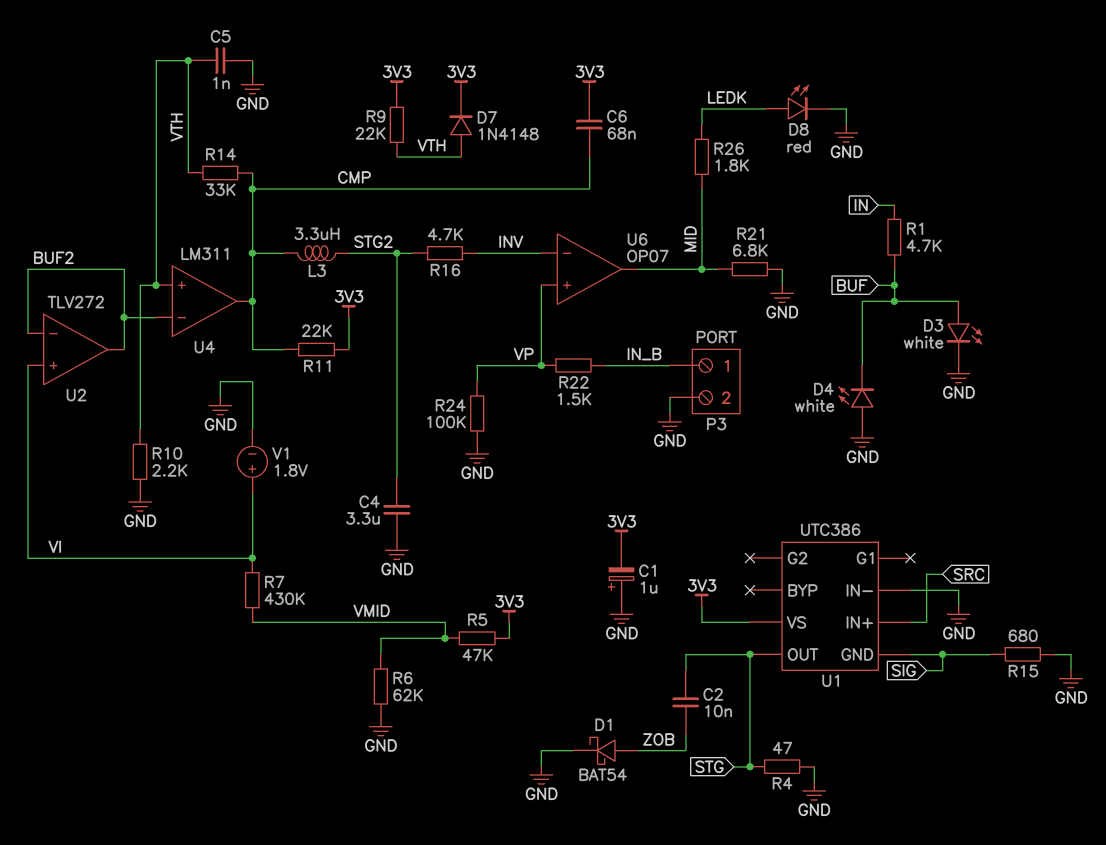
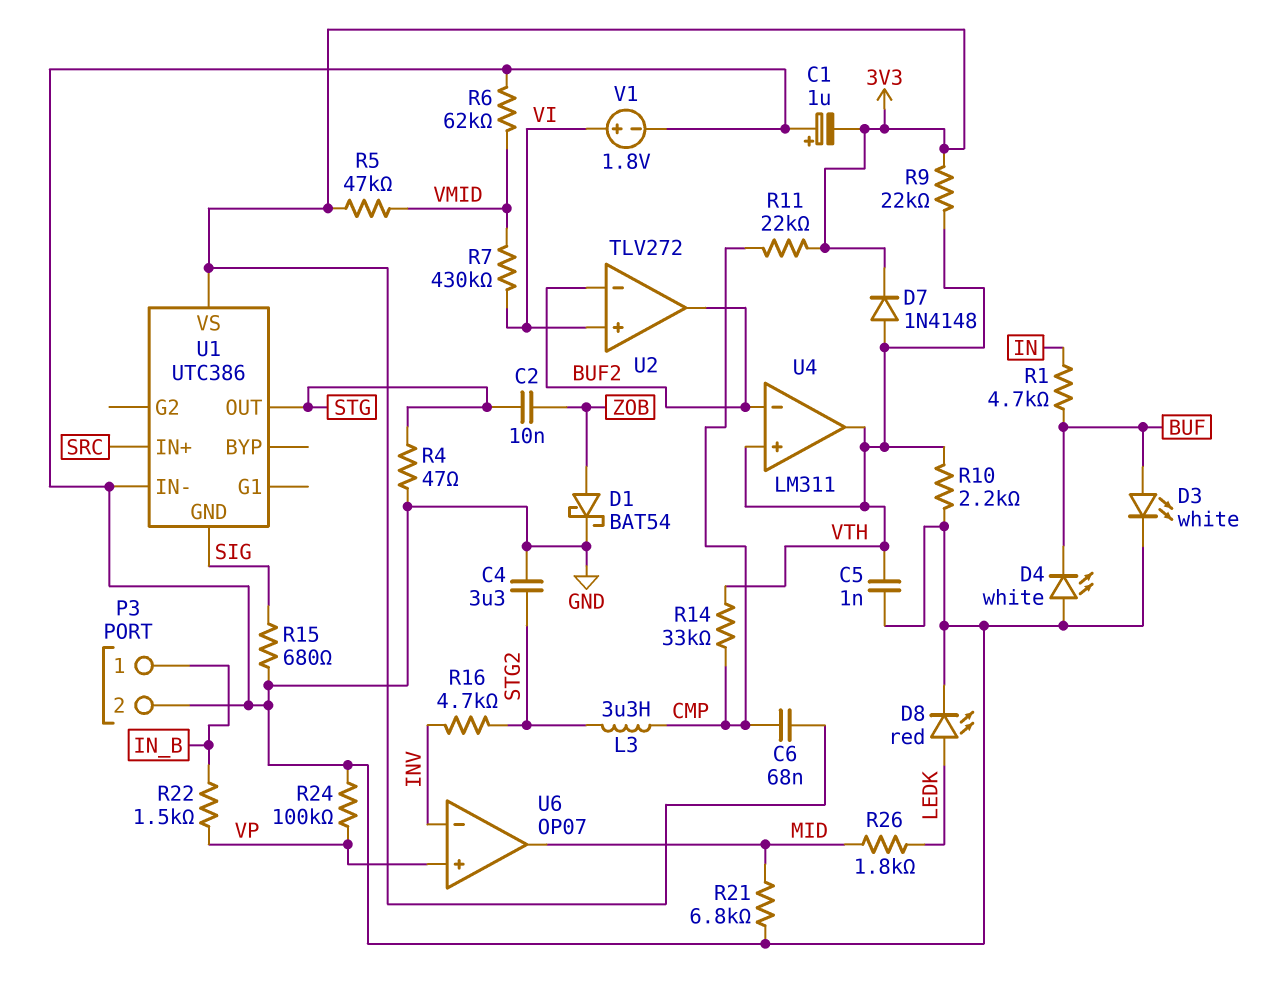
U4 pin out: CMP -> VTH

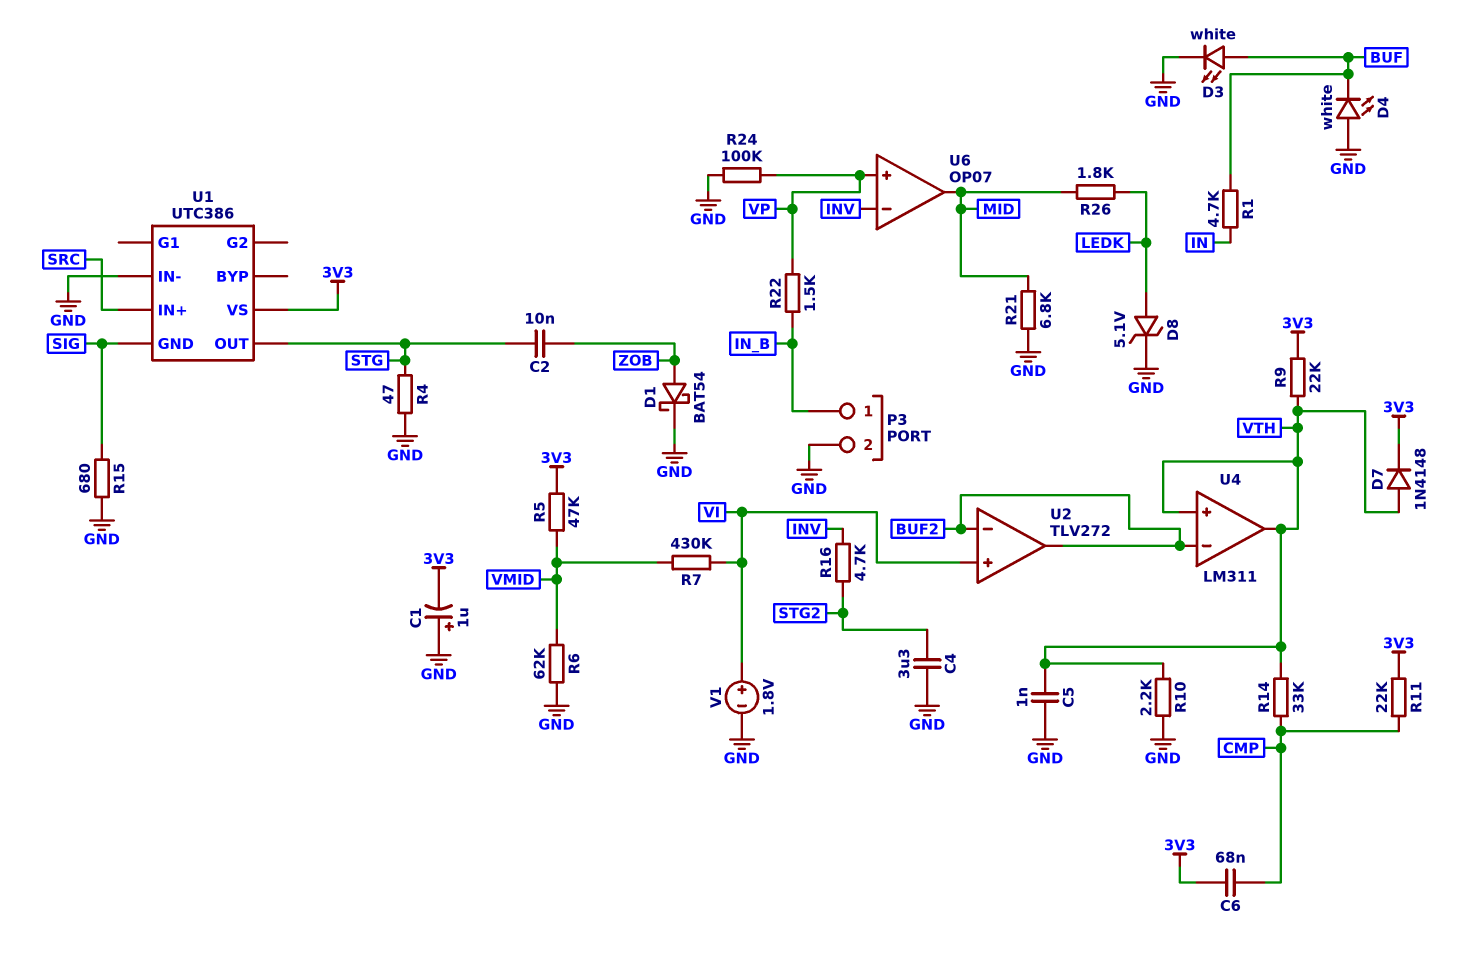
D8: LED red (A LEDK, K GND) -> zener 5.1V (A LEDK, K GND)
L3: 3.3uH (CMP, STG2) -> none

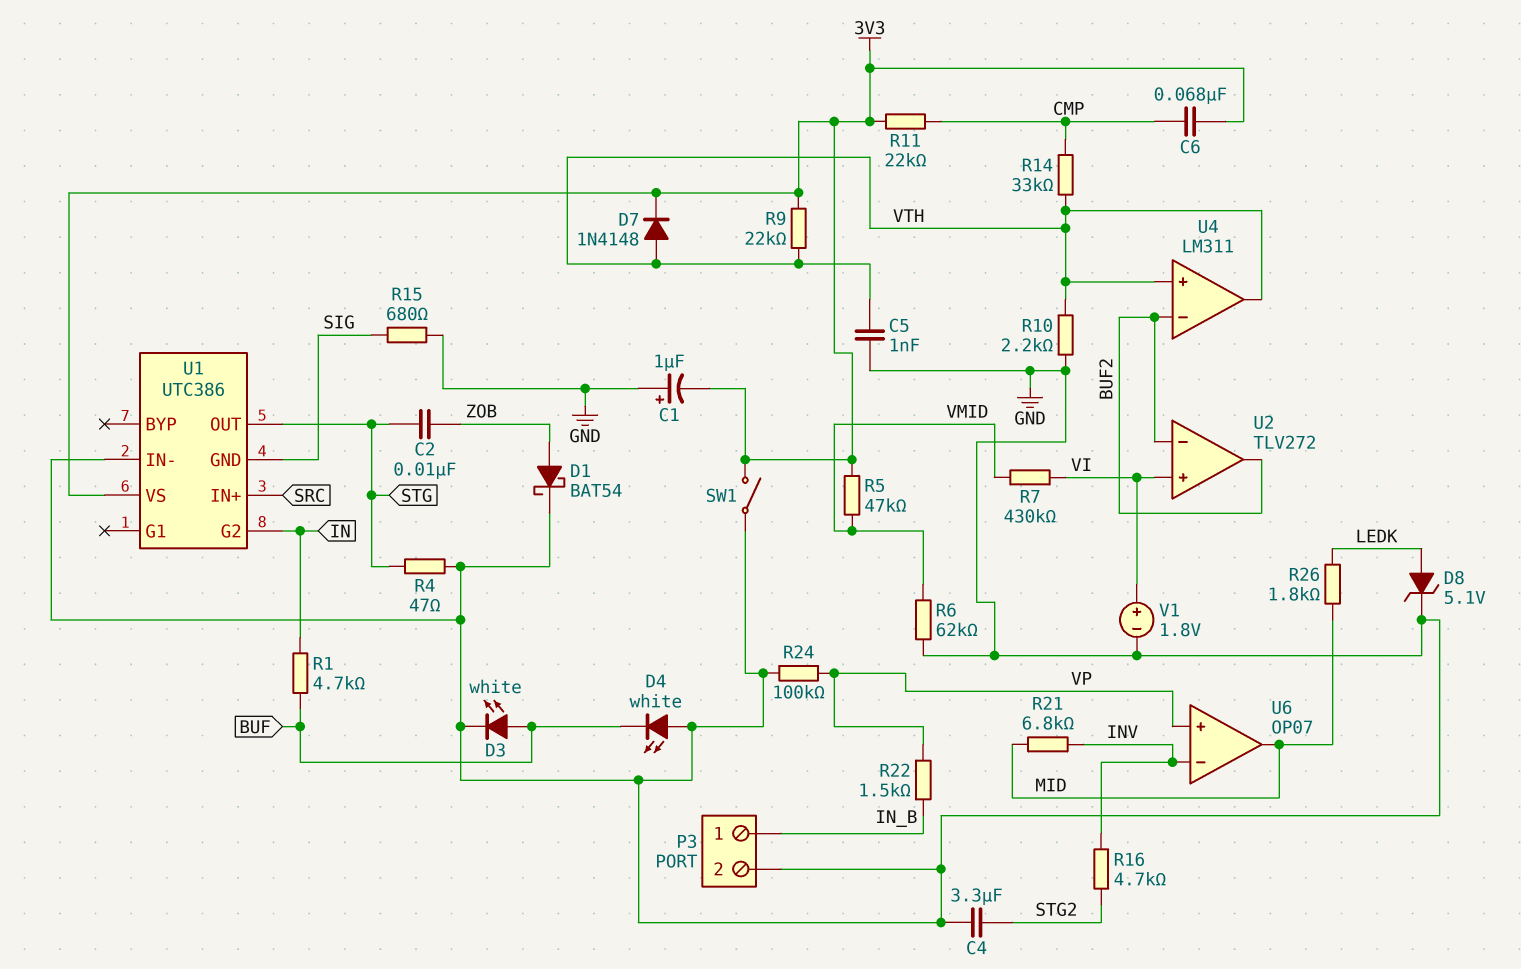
R21: 6.8k (GND, MID) -> 6.8k (INV, MID)
SW1: none -> switch (3V3, GND)
U1 pin G2: none -> IN

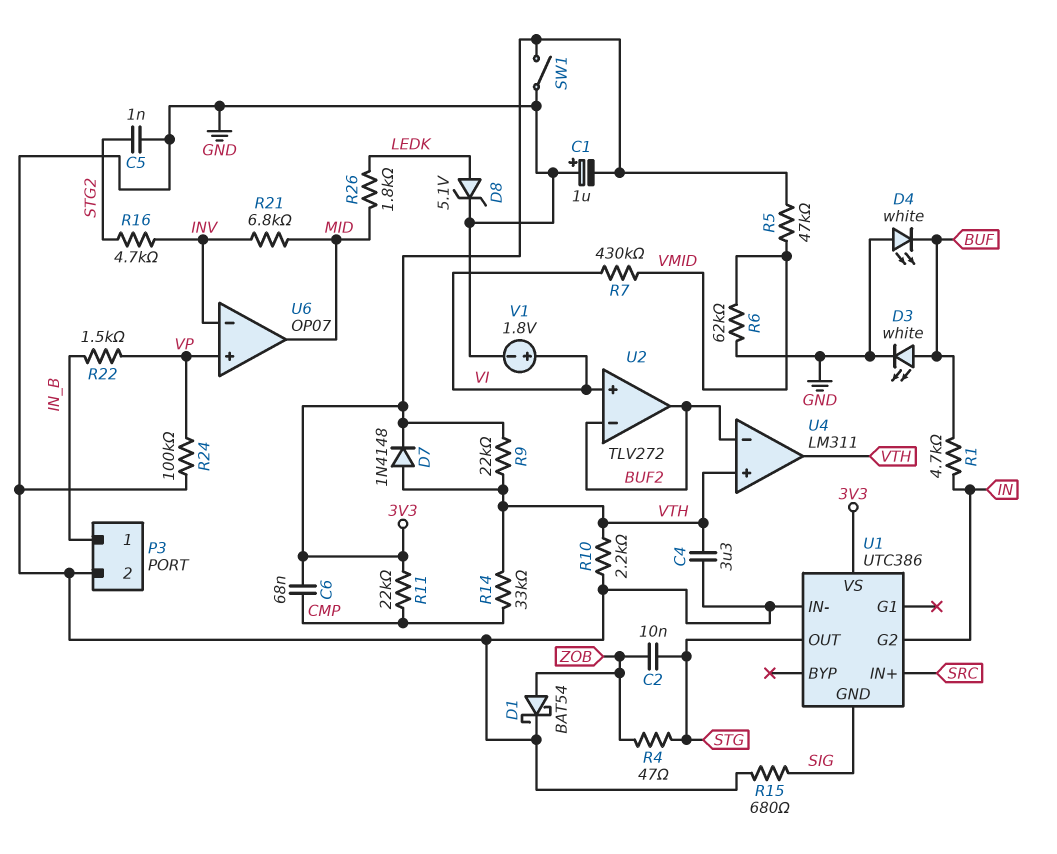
C4: 3.3uF (GND, STG2) -> 3.3uF (GND, VTH)
C5: 1nF (GND, VTH) -> 1nF (GND, STG2)
R4: 47 (GND, STG) -> 47 (STG, ZOB)

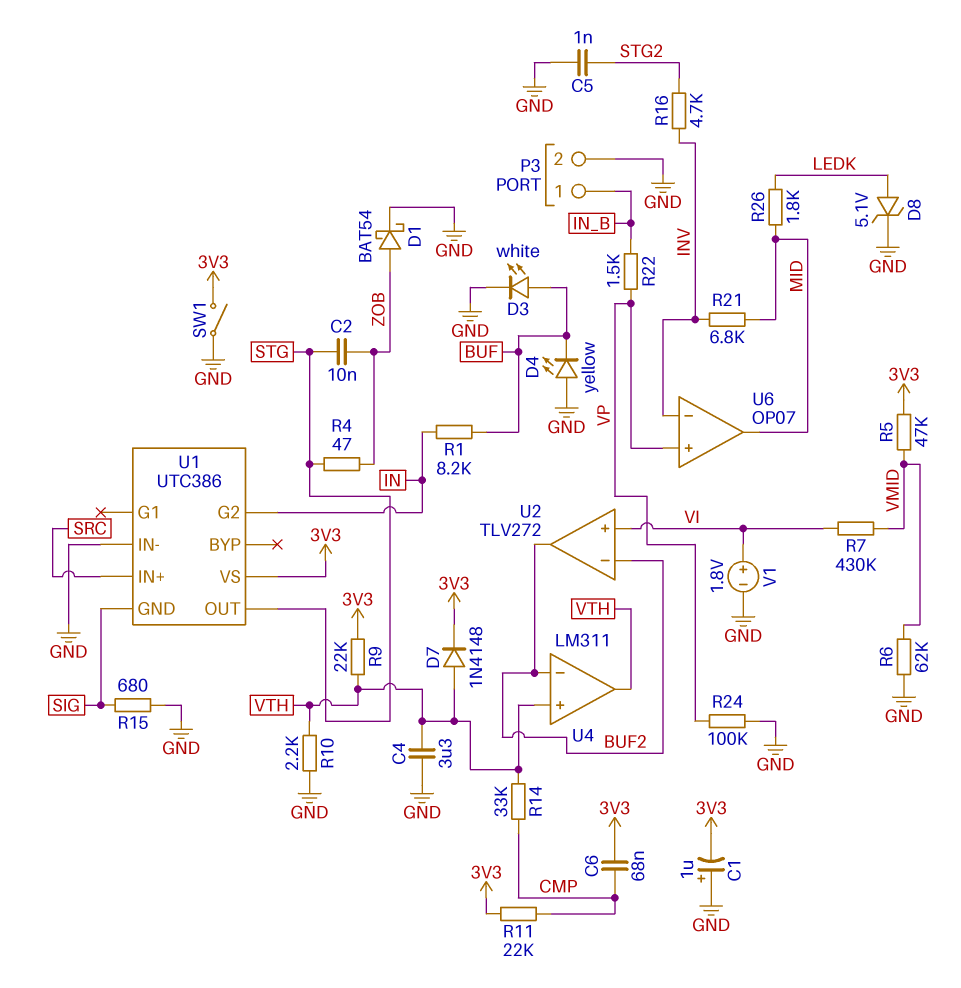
D4: LED white (A GND, K BUF) -> LED yellow (A GND, K BUF)
R1: 4.7k (BUF, IN) -> 8.2k (BUF, IN)

